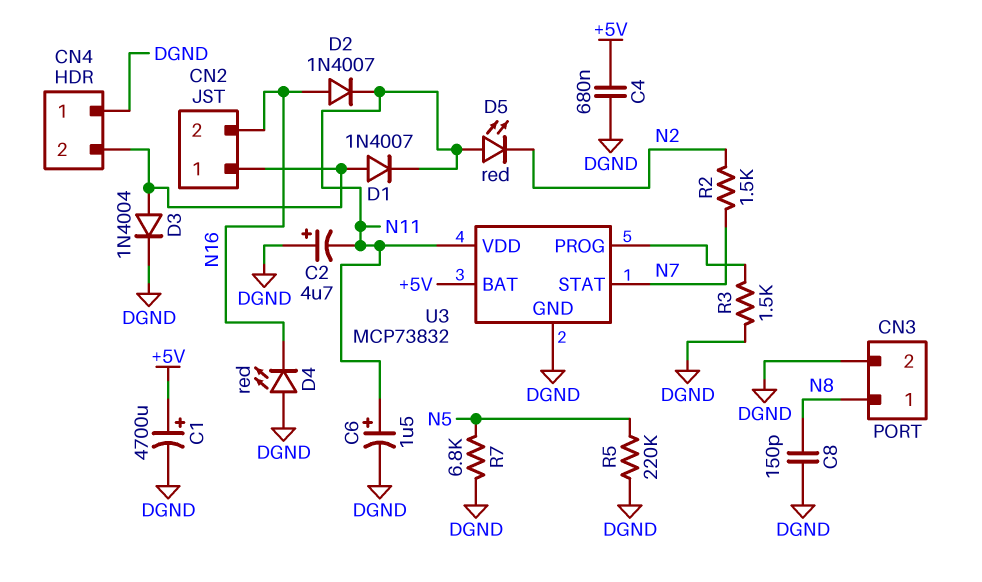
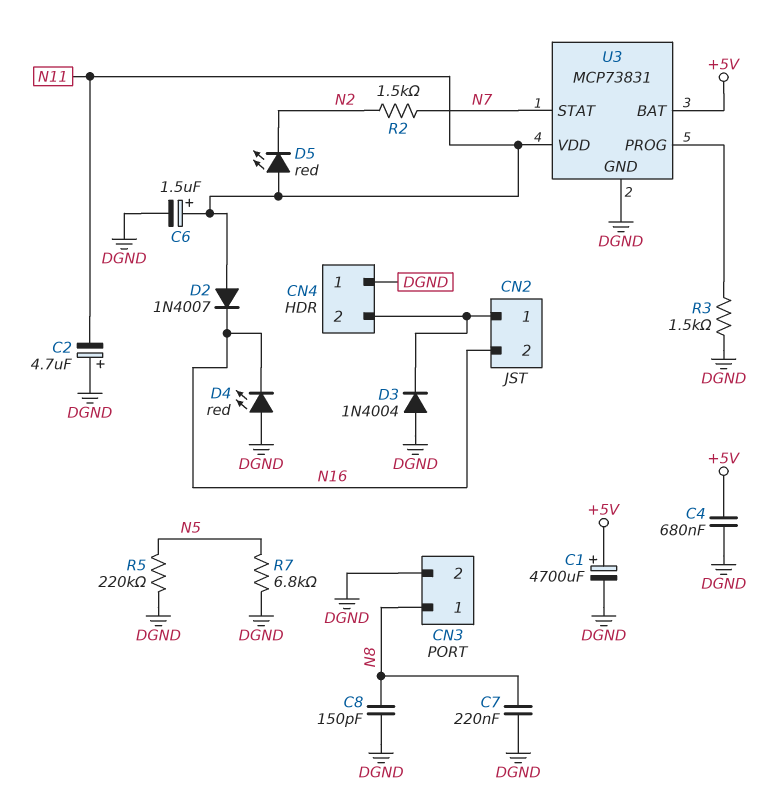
C7: none -> 220nF (DGND, N8)
D1: diode 1N4007 (A CN2/1, K N11) -> none
D2: diode 1N4007 (A N16, K N11) -> diode 1N4007 (A N11, K N16)
D3: diode 1N4004 (A CN2/1, K DGND) -> diode 1N4004 (A DGND, K CN2/1)
U3: MCP73832 -> MCP73831

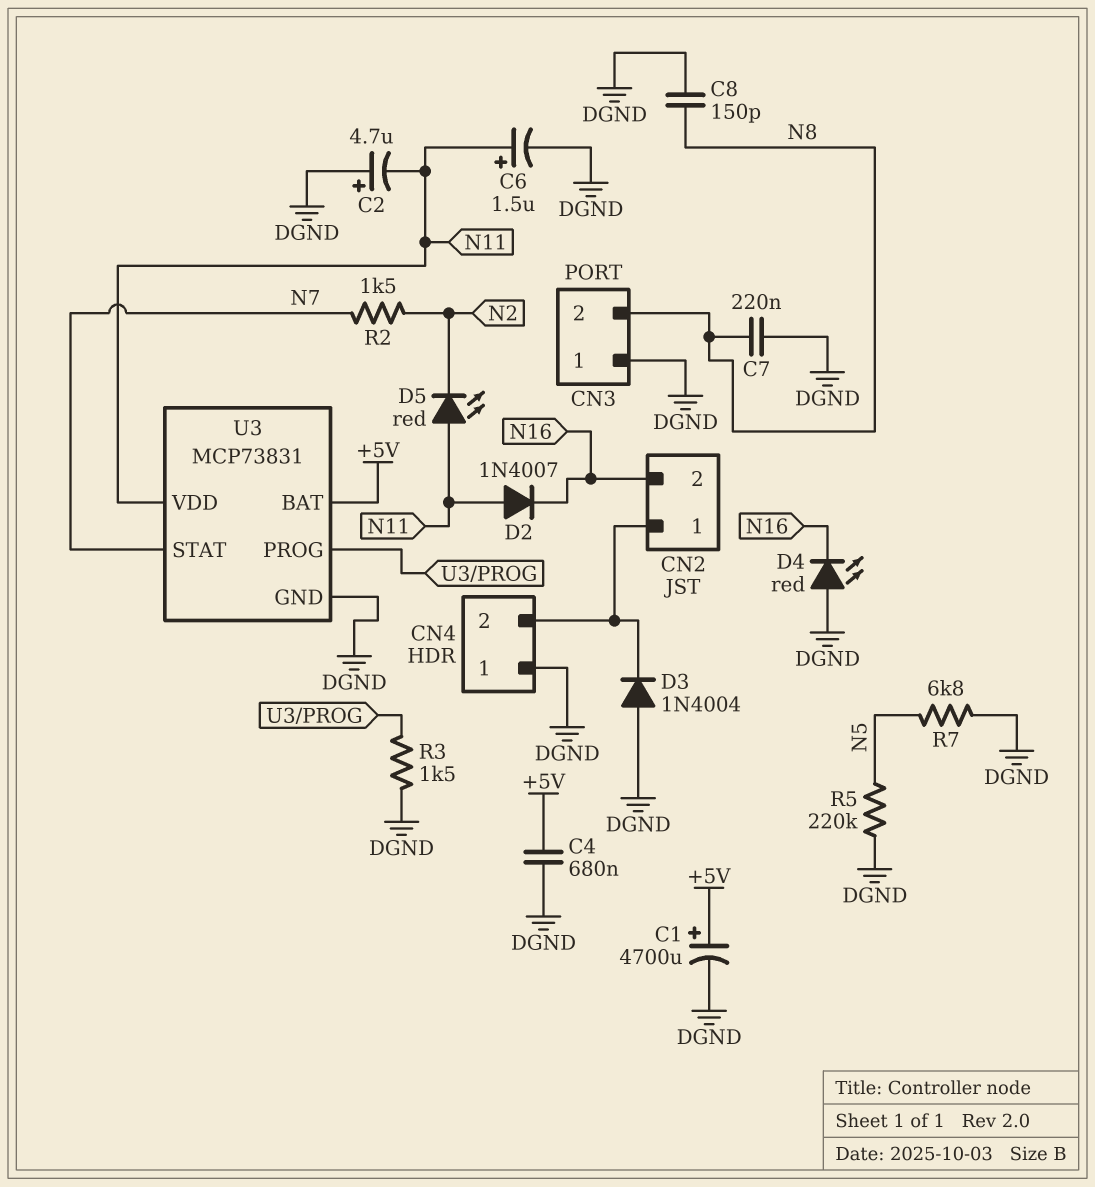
CN3 pin 1: N8 -> DGND
CN3 pin 2: DGND -> N8

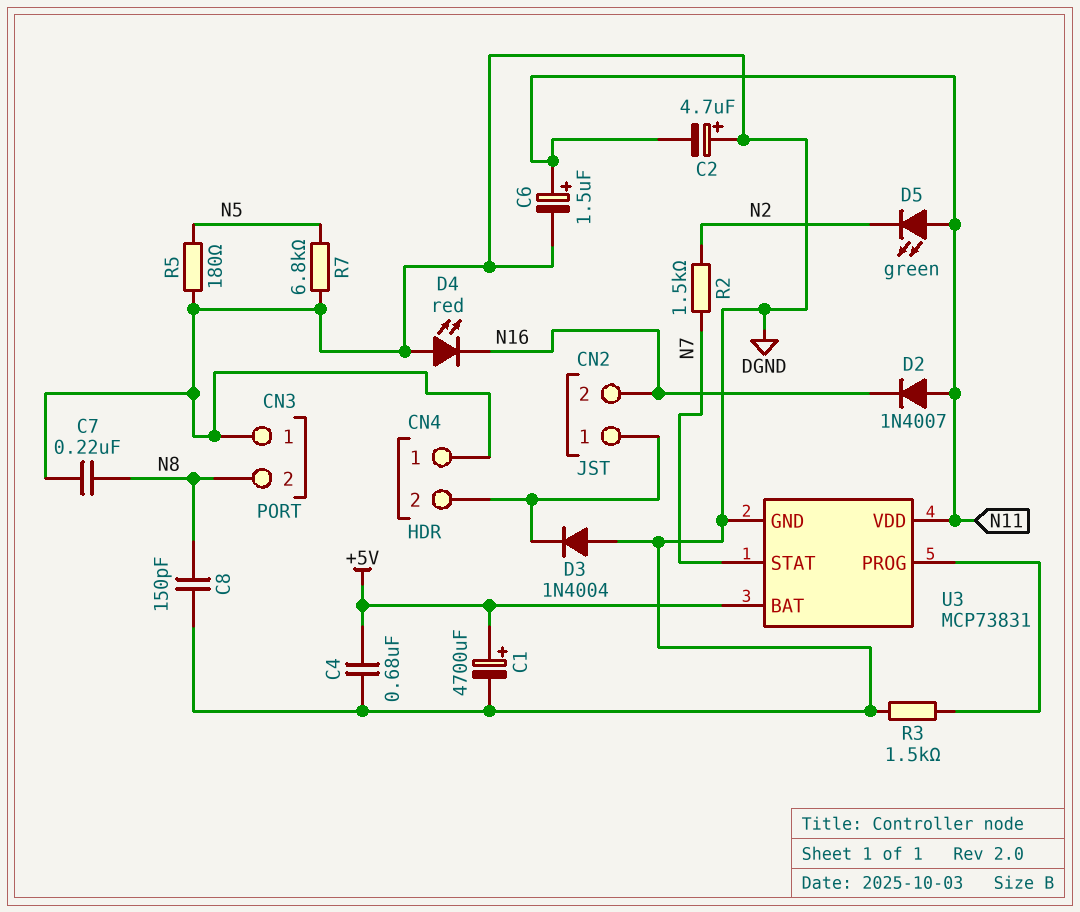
D5: LED red (A N11, K N2) -> LED green (A N11, K N2)
R5: 220k (DGND, N5) -> 180 (DGND, N5)

